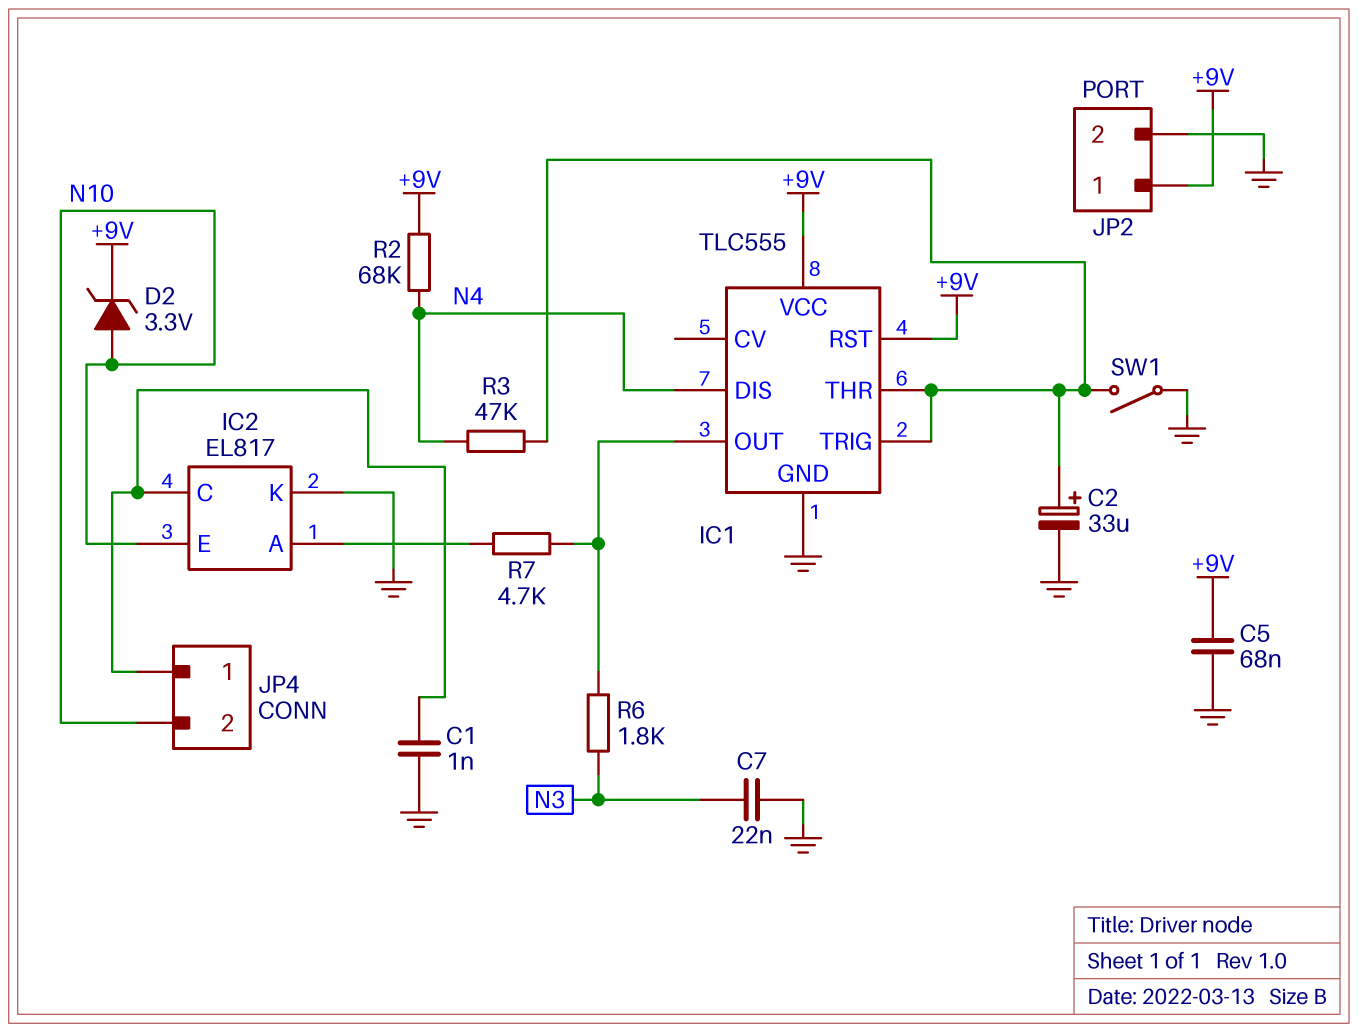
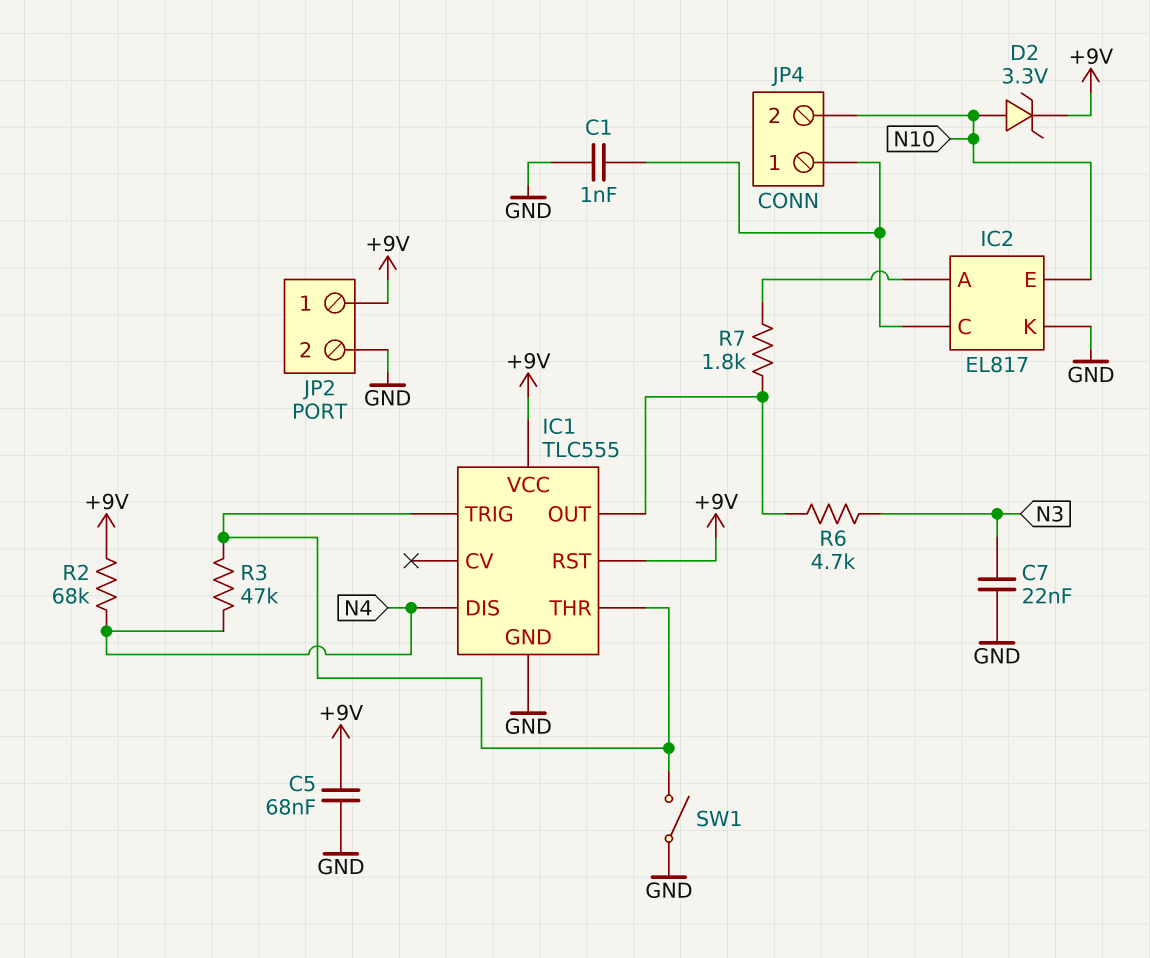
C2: 33uF (plus IC1/THR, minus GND) -> none
R6: 1.8k (IC1/OUT, N3) -> 4.7k (IC1/OUT, N3)
R7: 4.7k (IC1/OUT, IC2/A) -> 1.8k (IC1/OUT, IC2/A)

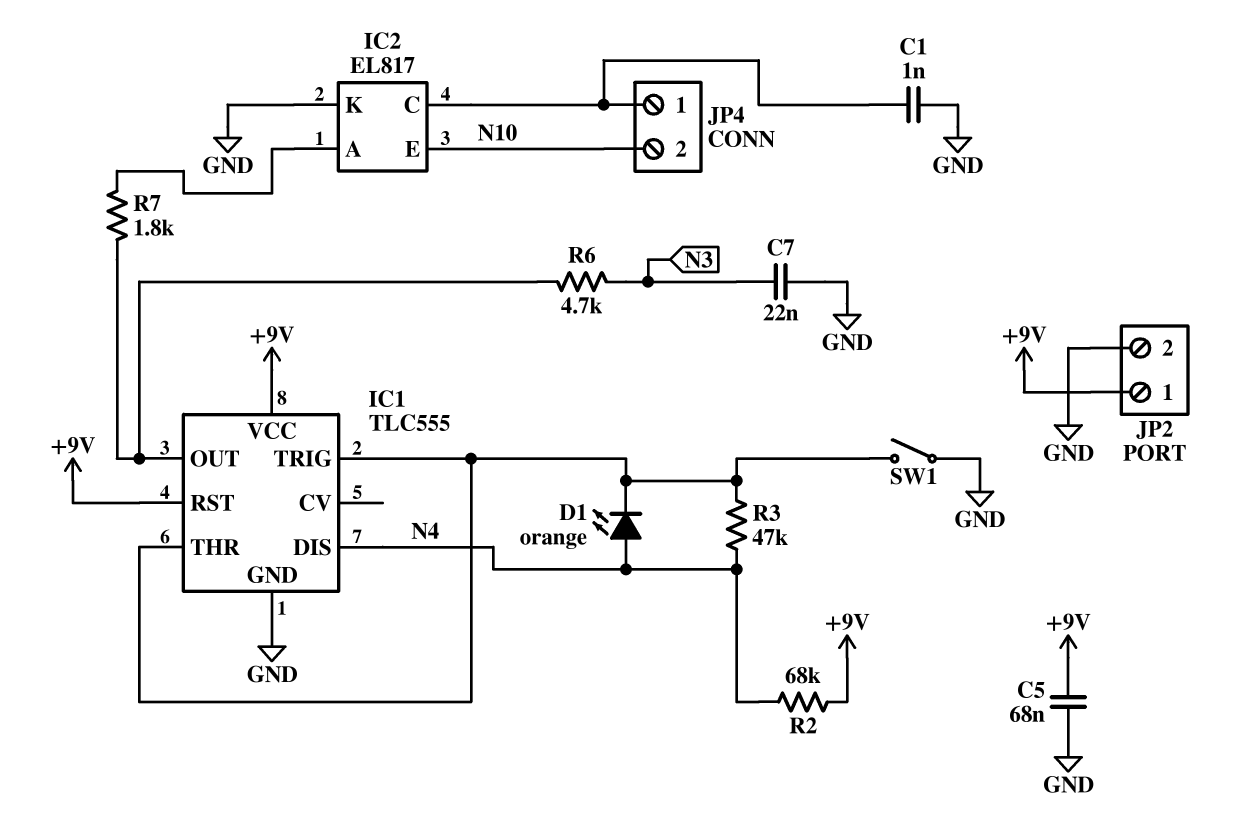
D1: none -> LED orange (A N4, K IC1/THR)
D2: zener 3.3V (A N10, K +9V) -> none

